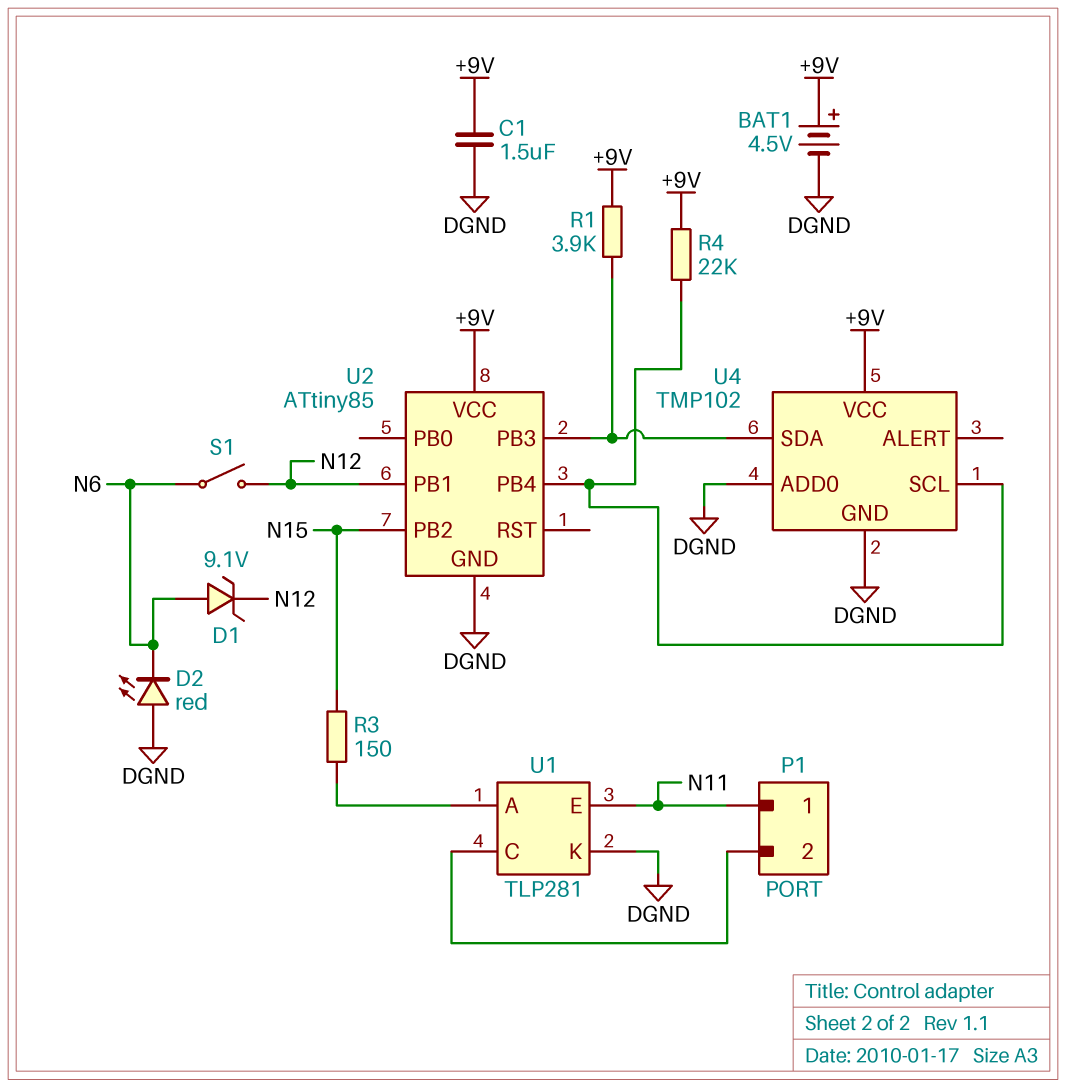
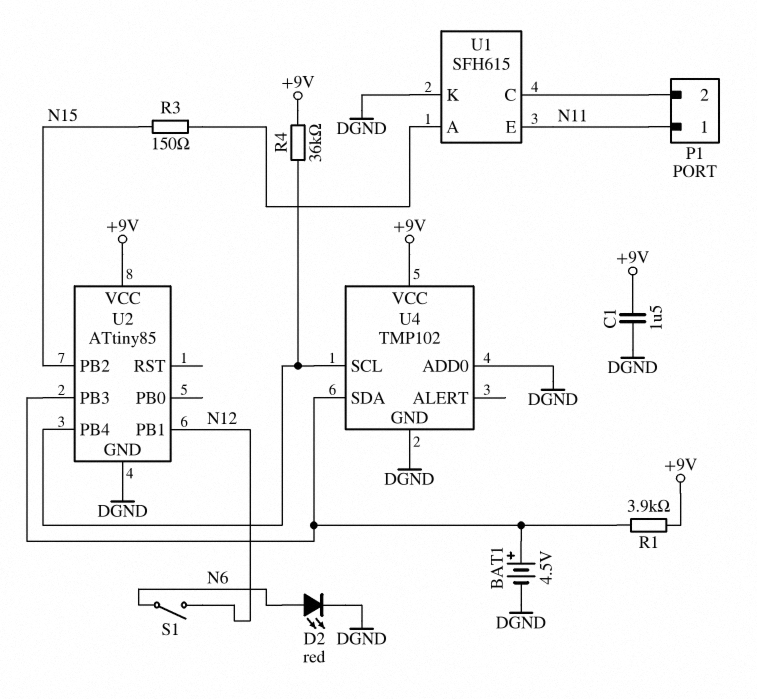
BAT1: 4.5V (plus +9V, minus DGND) -> 4.5V (plus U2/PB3, minus DGND)
D1: zener 9.1V (A N6, K N12) -> none
D2: LED red (A DGND, K N6) -> LED red (A N6, K DGND)
R4: 22k (+9V, U2/PB4) -> 36k (+9V, U2/PB4)
U1: TLP281 -> SFH615

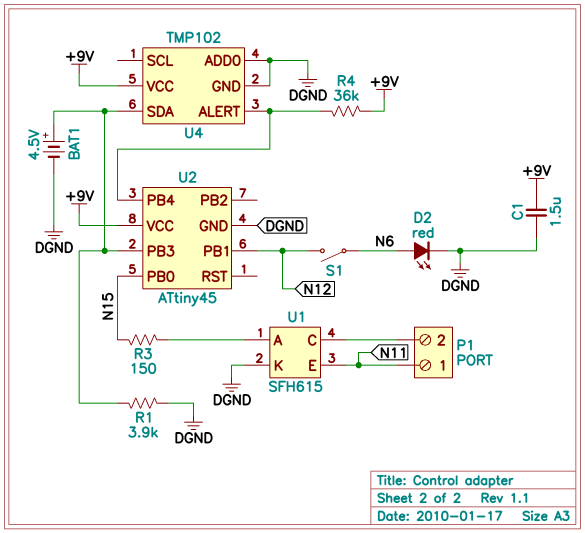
R1: 3.9k (+9V, U2/PB3) -> 3.9k (DGND, U2/PB3)
U2: ATtiny85 -> ATtiny45
U2 pin PB0: none -> N15
U2 pin PB2: N15 -> none
U4 pin ALERT: none -> U2/PB4
U4 pin SCL: U2/PB4 -> none

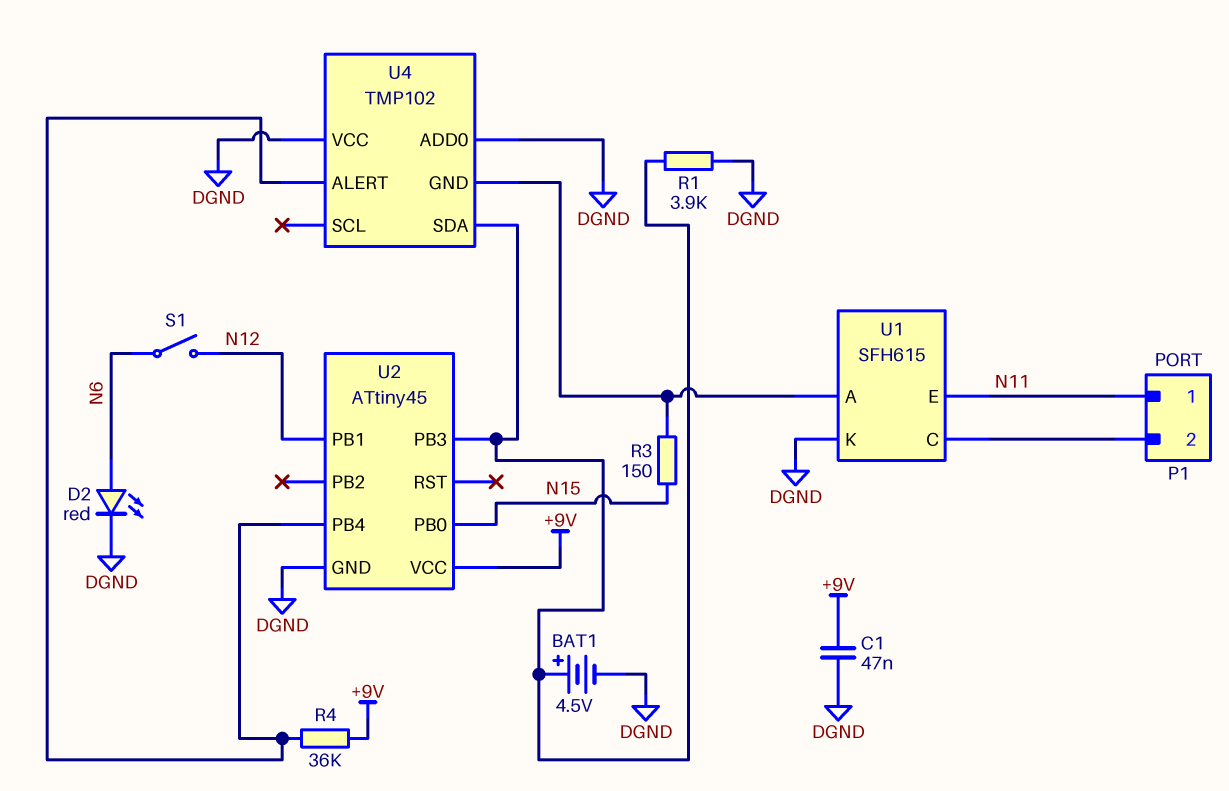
C1: 1.5uF (+9V, DGND) -> 47nF (+9V, DGND)
U4 pin GND: DGND -> U1/A
U4 pin VCC: +9V -> DGND

